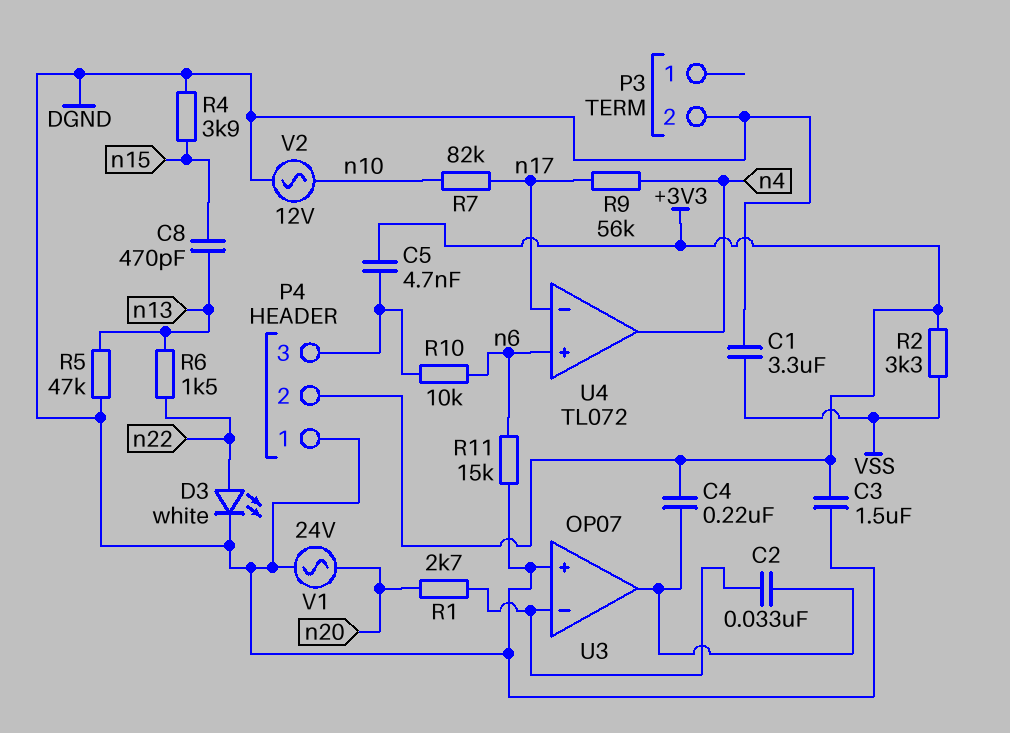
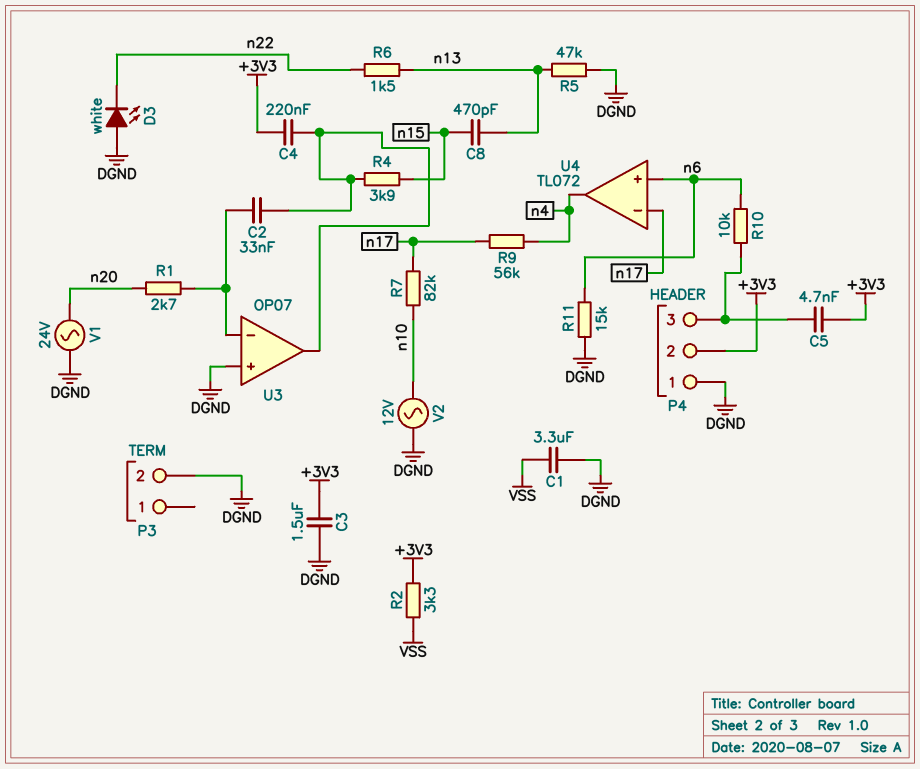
D3: LED white (A n22, K DGND) -> LED white (A DGND, K n22)
R4: 3.9k (DGND, n15) -> 3.9k (U3/out, n15)

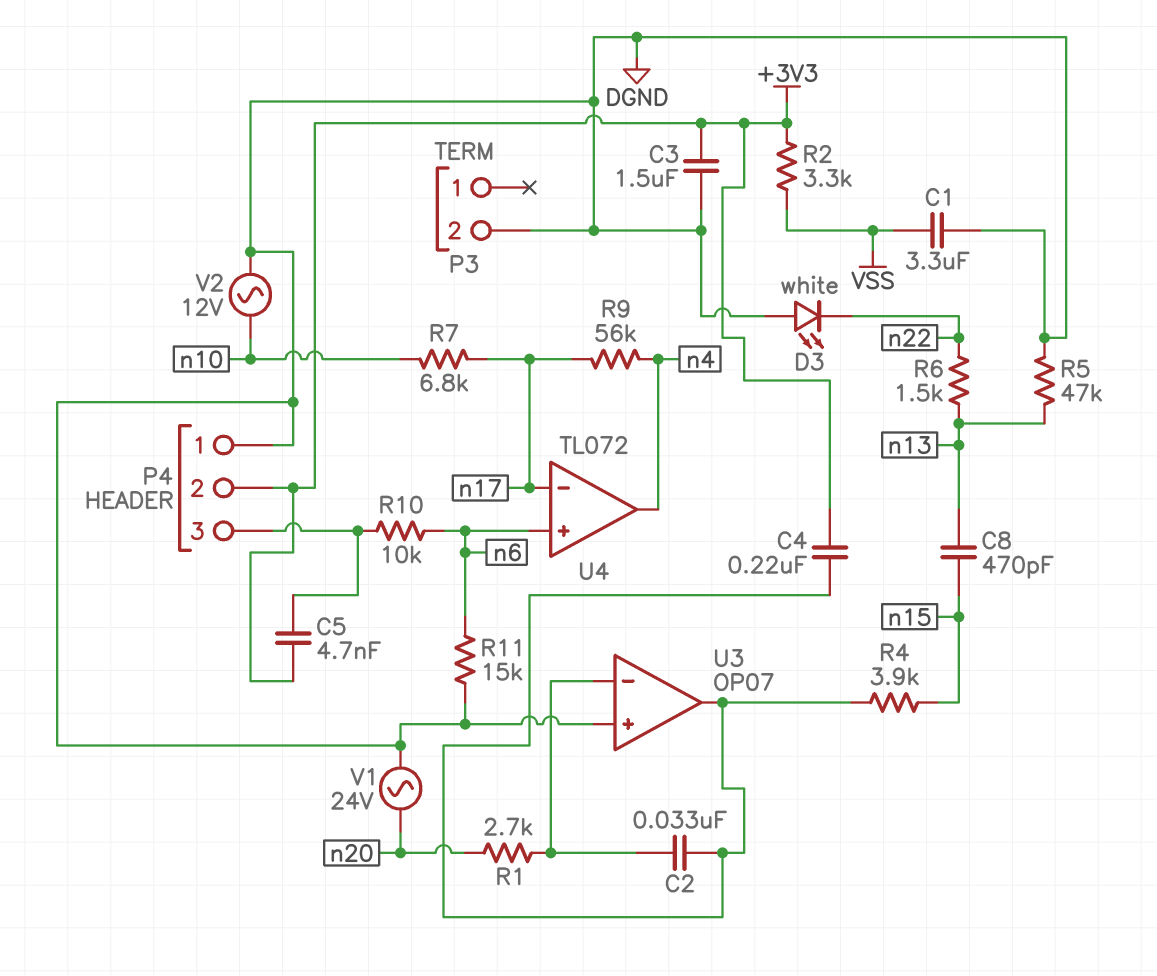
R7: 82k (n10, n17) -> 6.8k (n10, n17)

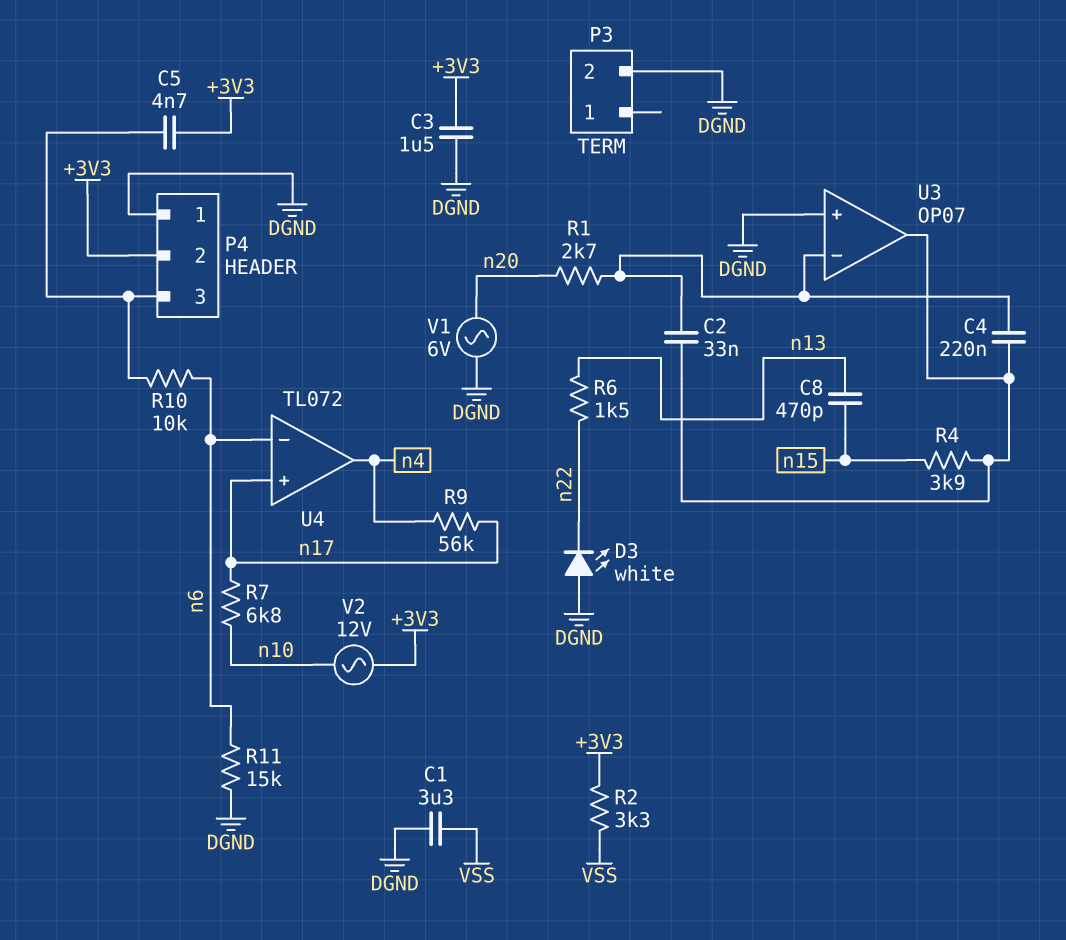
C4: 220nF (+3V3, U3/out) -> 220nF (U3/in-, U3/out)
R5: 47k (DGND, n13) -> none
U4 pin in+: n6 -> n17
U4 pin in-: n17 -> n6
V1: AC 24V (DGND, n20) -> AC 6V (DGND, n20)
V2: AC 12V (DGND, n10) -> AC 12V (+3V3, n10)

